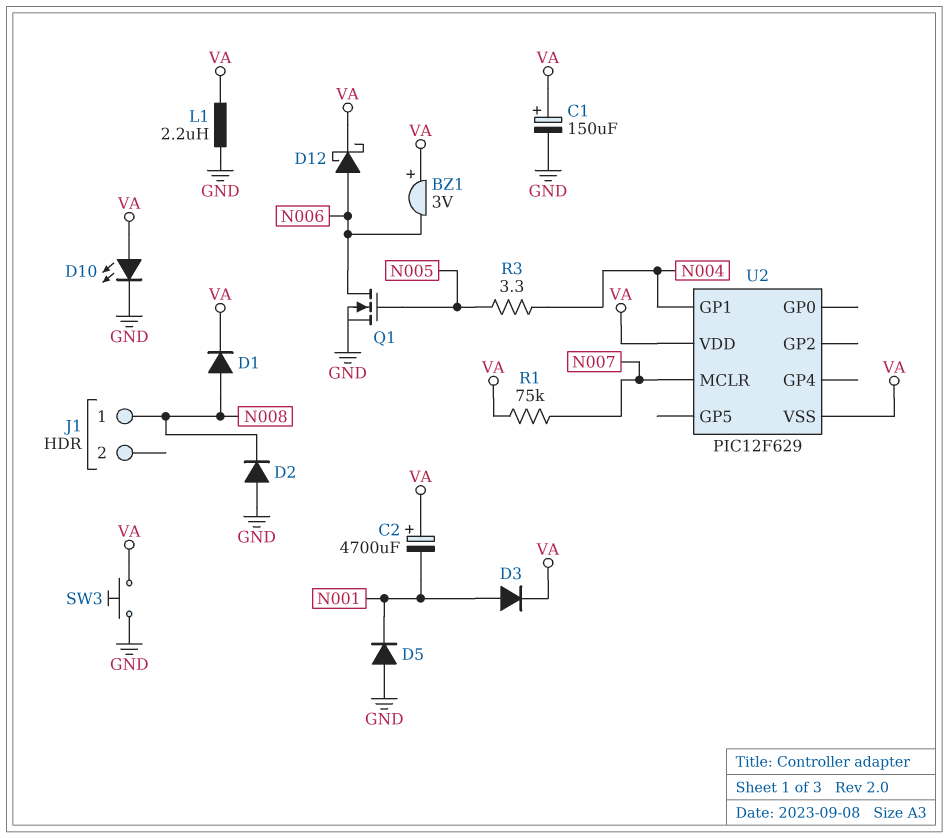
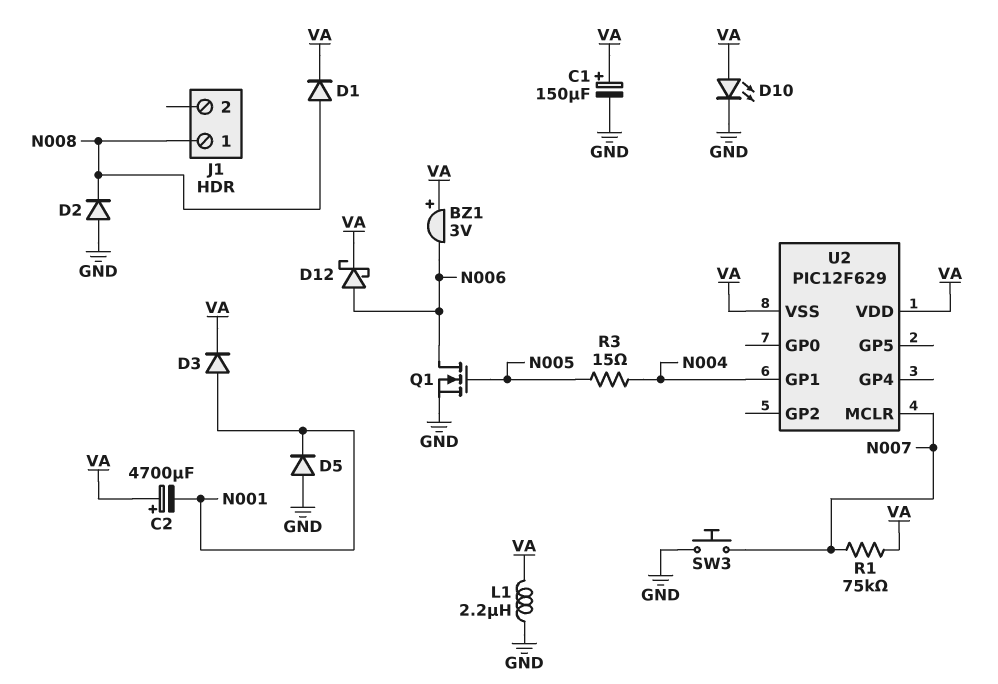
R3: 3.3 (N004, N005) -> 15 (N004, N005)
SW3: button (GND, VA) -> button (GND, N007)

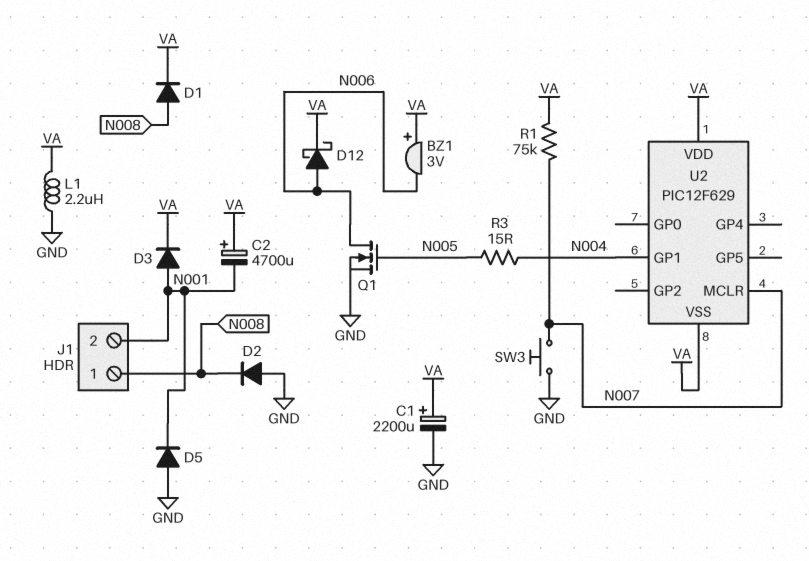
C1: 150uF (plus VA, minus GND) -> 2200uF (plus VA, minus GND)
D10: LED (A VA, K GND) -> none
J1 pin 2: none -> N001

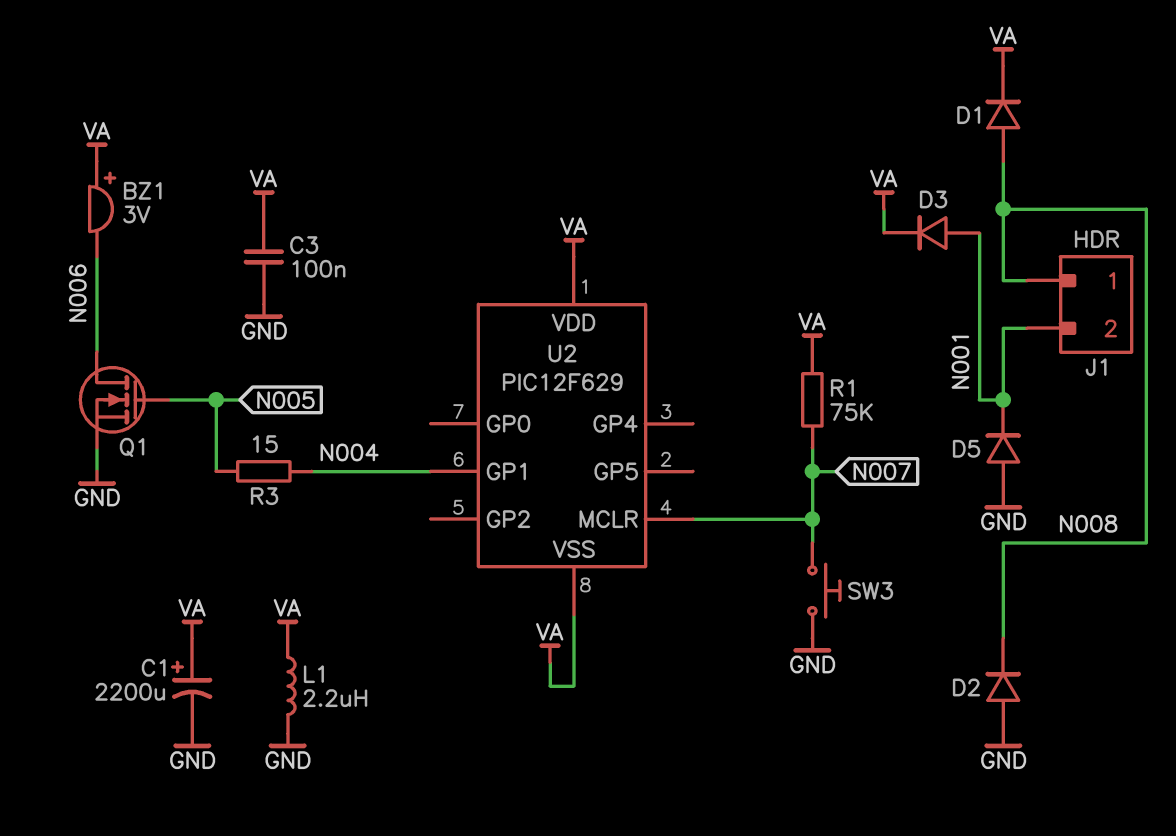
C2: 4700uF (plus VA, minus N001) -> none
C3: none -> 100nF (GND, VA)
D12: schottky (A N006, K VA) -> none

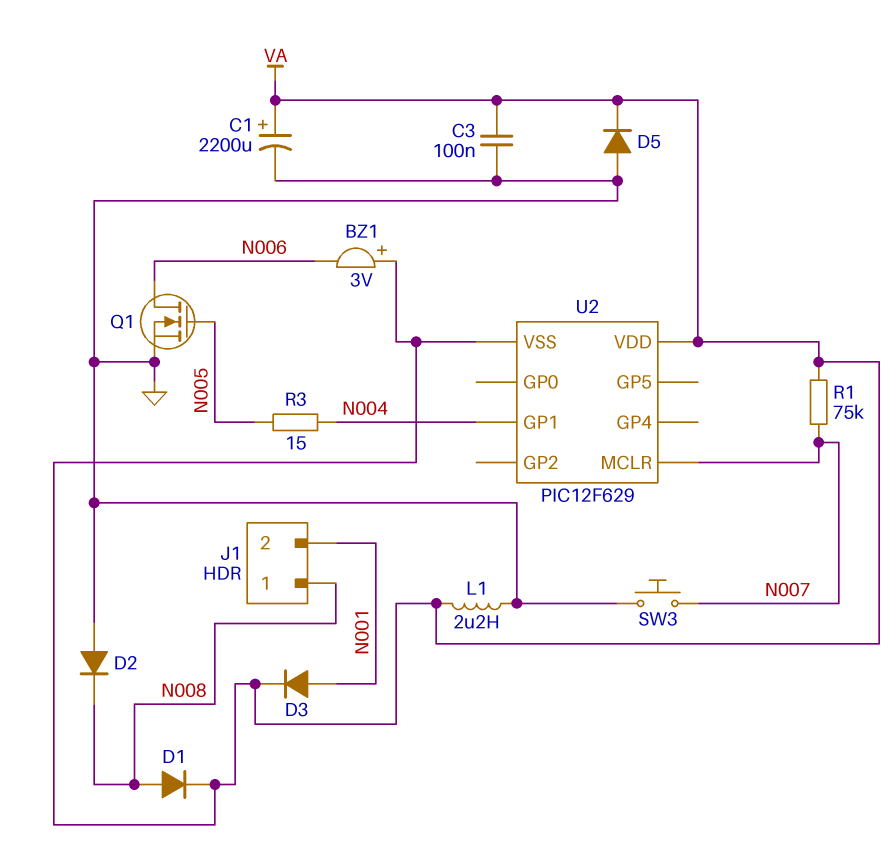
D5: diode (A GND, K N001) -> diode (A GND, K VA)

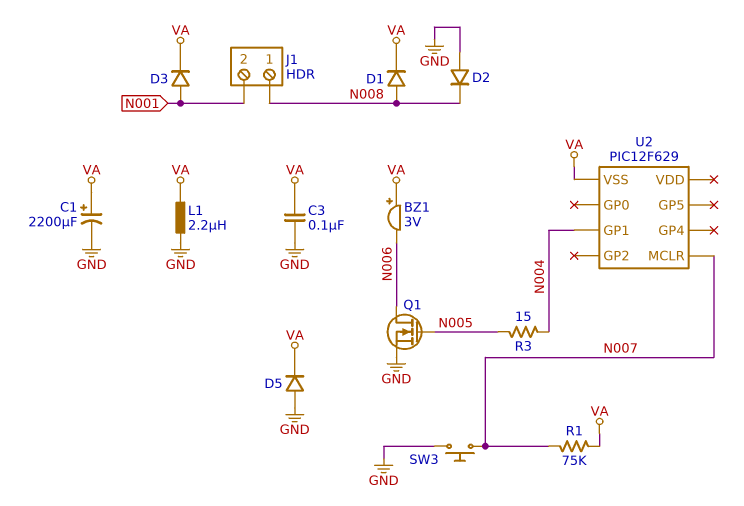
U2 pin VDD: VA -> none

